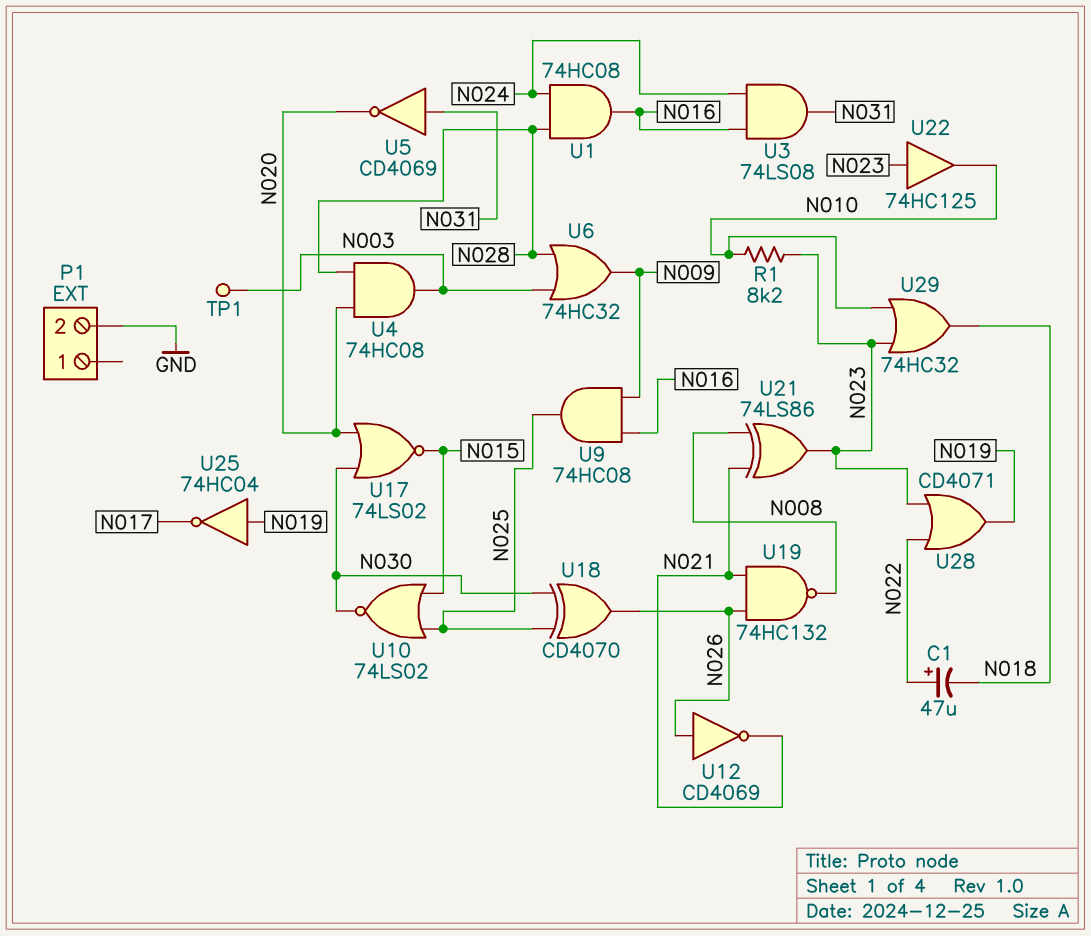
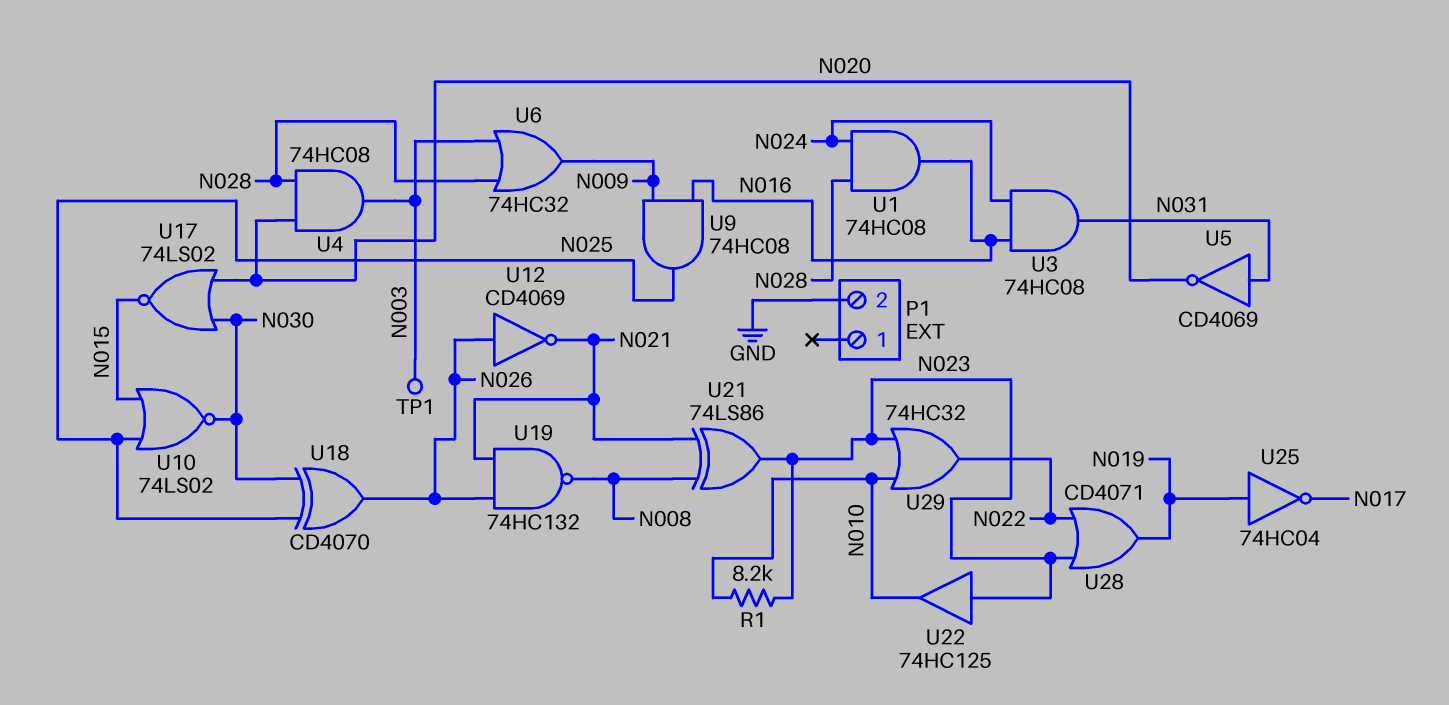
C1: 47uF (plus N022, minus N018) -> none
U3: AND 74LS08 (in N016, in N024, out N031) -> AND 74HC08 (in N016, in N024, out N031)
U29: OR 74HC32 (in N010, in N023, out N018) -> OR 74HC32 (in N010, in N023, out N022)

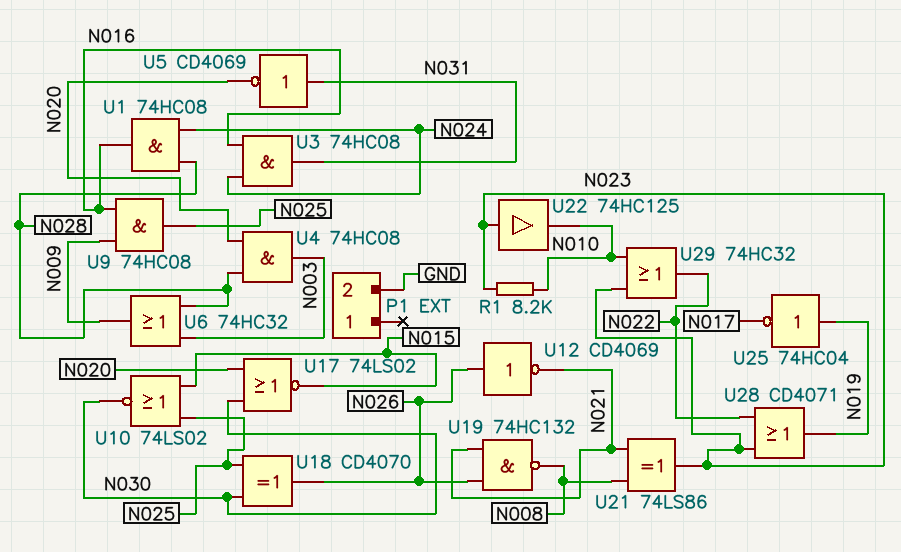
TP1: test point (N003) -> none

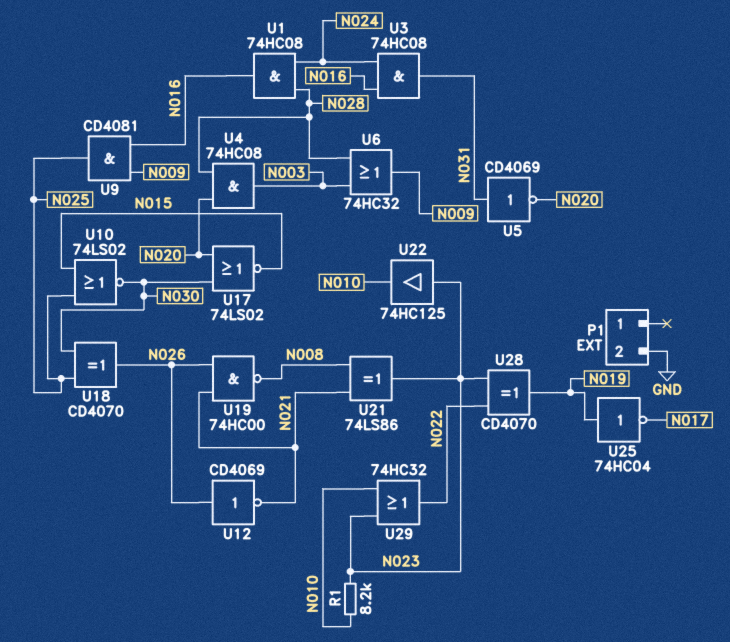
U9: AND 74HC08 (in N009, in N016, out N025) -> AND CD4081 (in N009, in N016, out N025)
U19: NAND 74HC132 (in N021, in N026, out N008) -> NAND 74HC00 (in N021, in N026, out N008)
U28: OR CD4071 (in N022, in N023, out N019) -> XOR CD4070 (in N022, in N023, out N019)

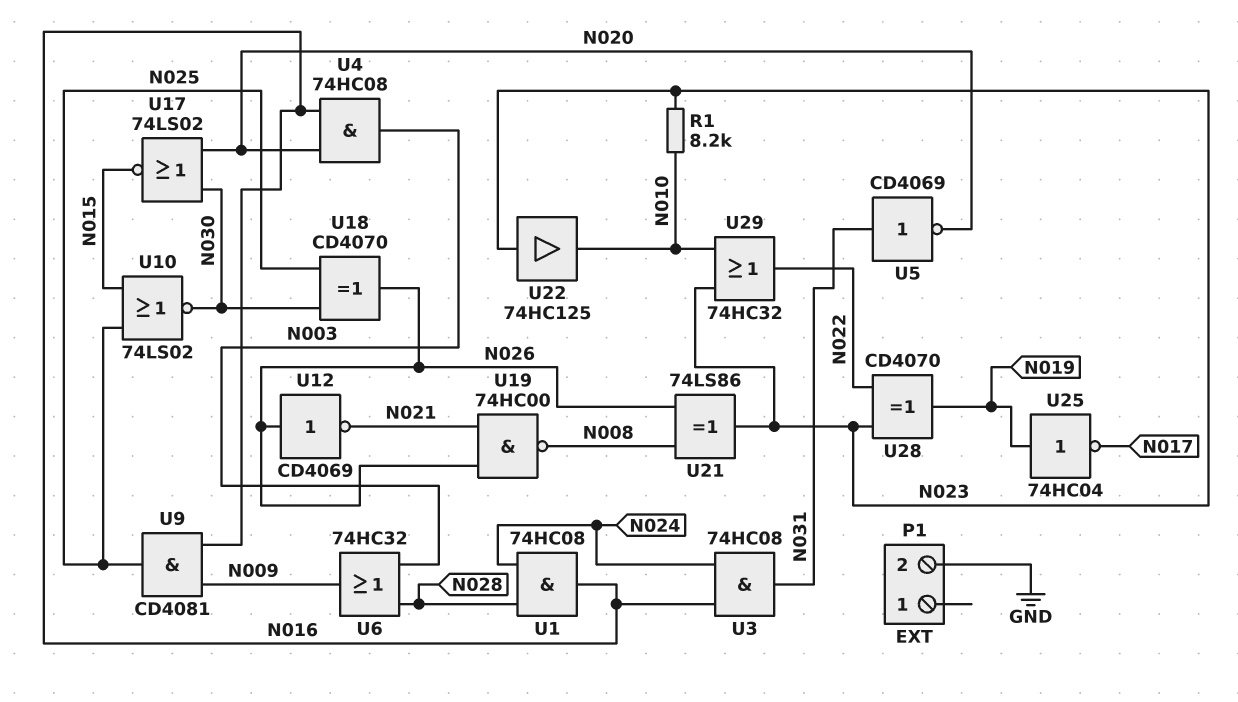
U4: AND 74HC08 (in N020, in N028, out N003) -> AND 74HC08 (in N016, in N020, out N003)
U21: XOR 74LS86 (in N008, in N021, out N023) -> XOR 74LS86 (in N008, in N026, out N023)

